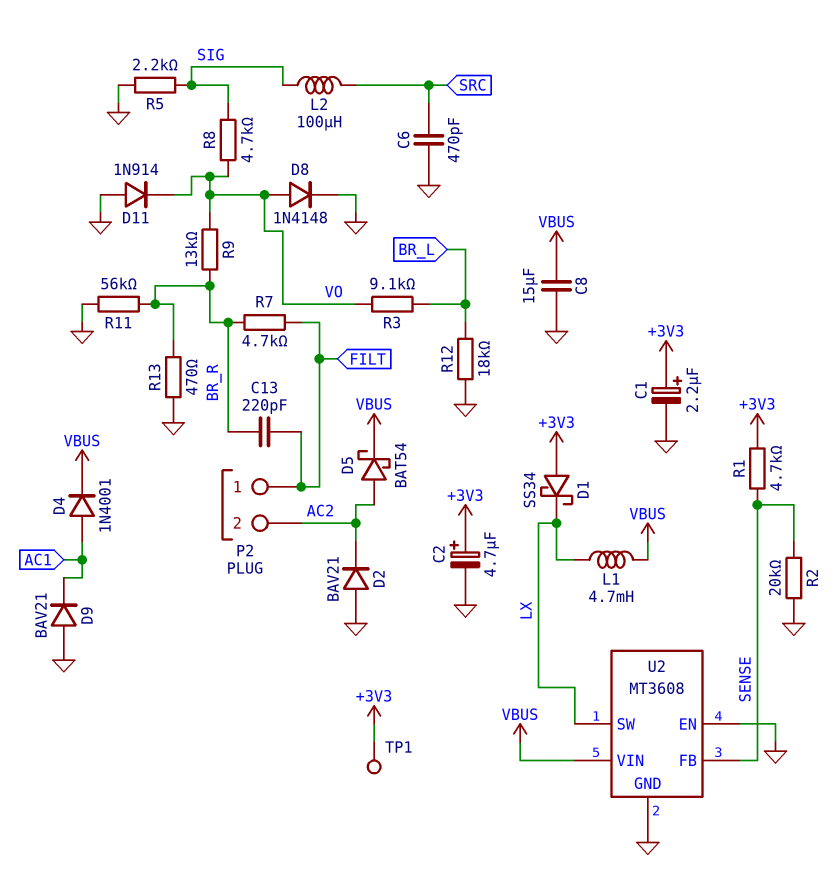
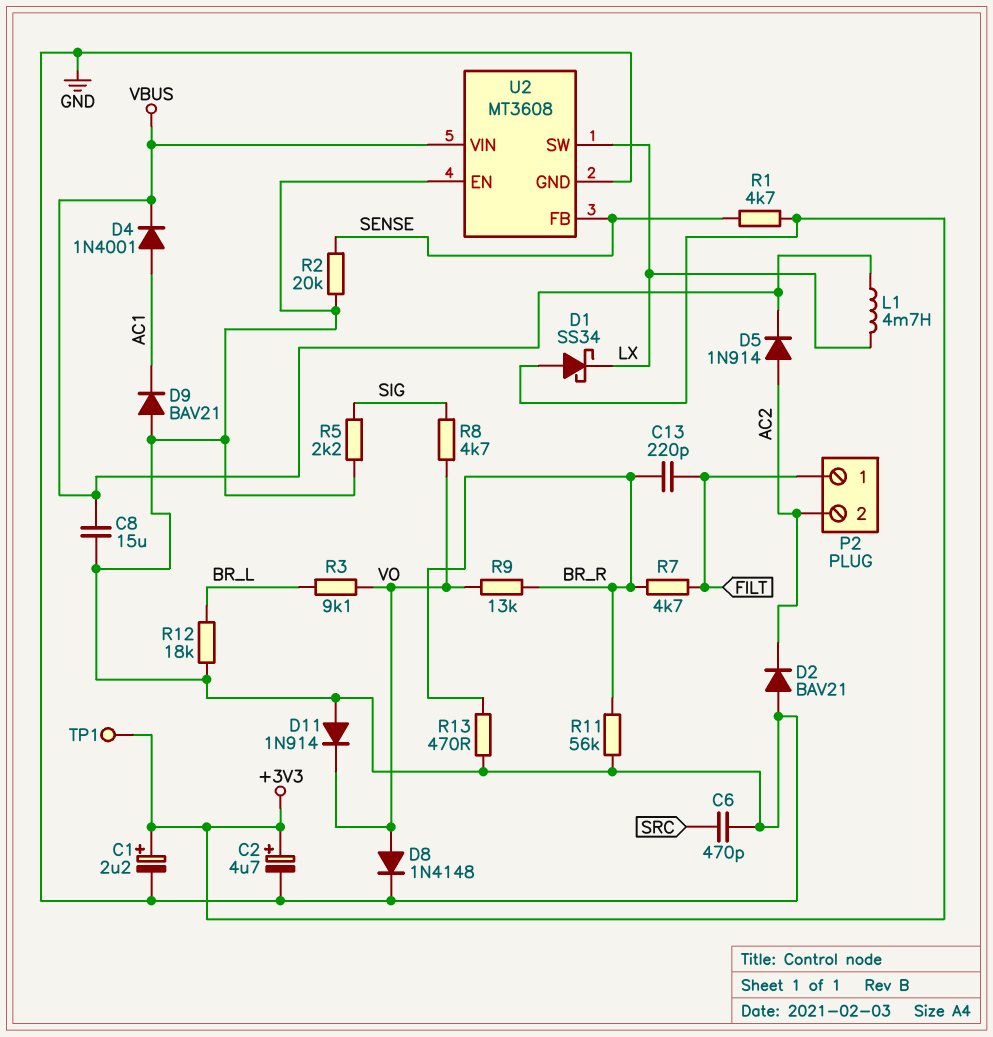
D5: schottky BAT54 (A AC2, K VBUS) -> diode 1N914 (A AC2, K VBUS)
L2: 100uH (SIG, SRC) -> none

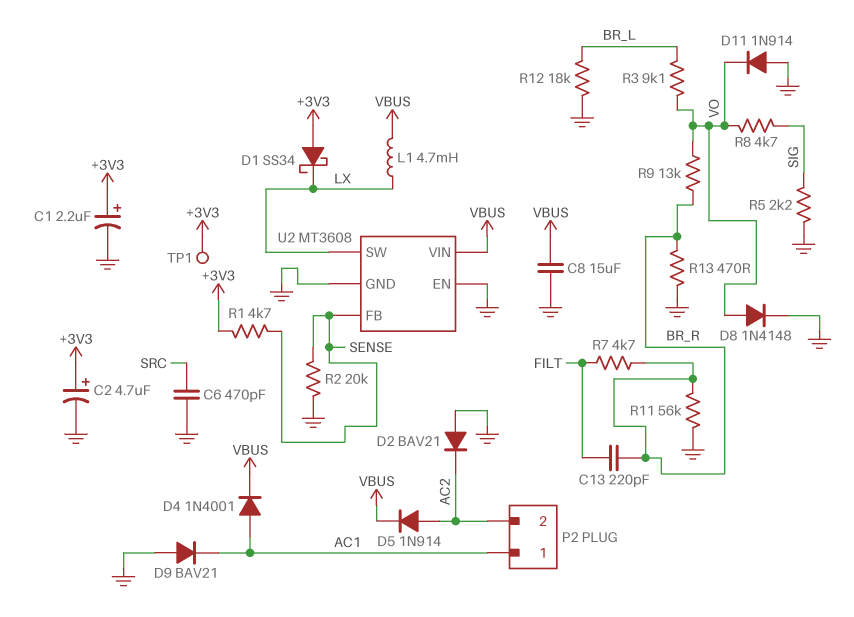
P2 pin 1: FILT -> AC1

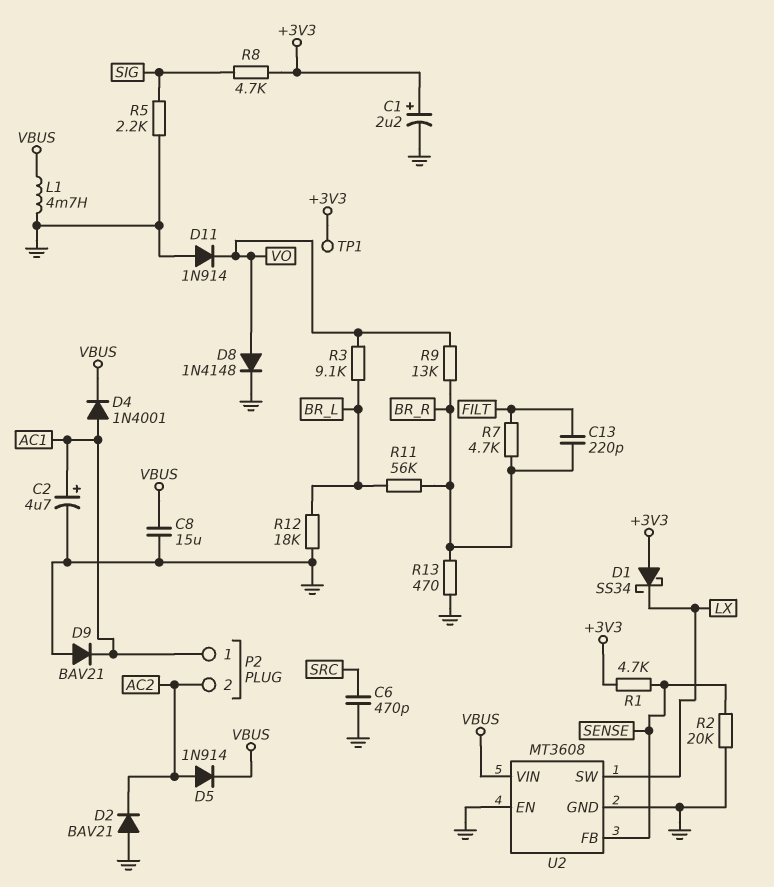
C2: 4.7uF (plus +3V3, minus GND) -> 4.7uF (plus AC1, minus GND)
L1: 4.7mH (LX, VBUS) -> 4.7mH (GND, VBUS)
R8: 4.7k (SIG, VO) -> 4.7k (+3V3, SIG)
R11: 56k (BR_R, GND) -> 56k (BR_L, BR_R)

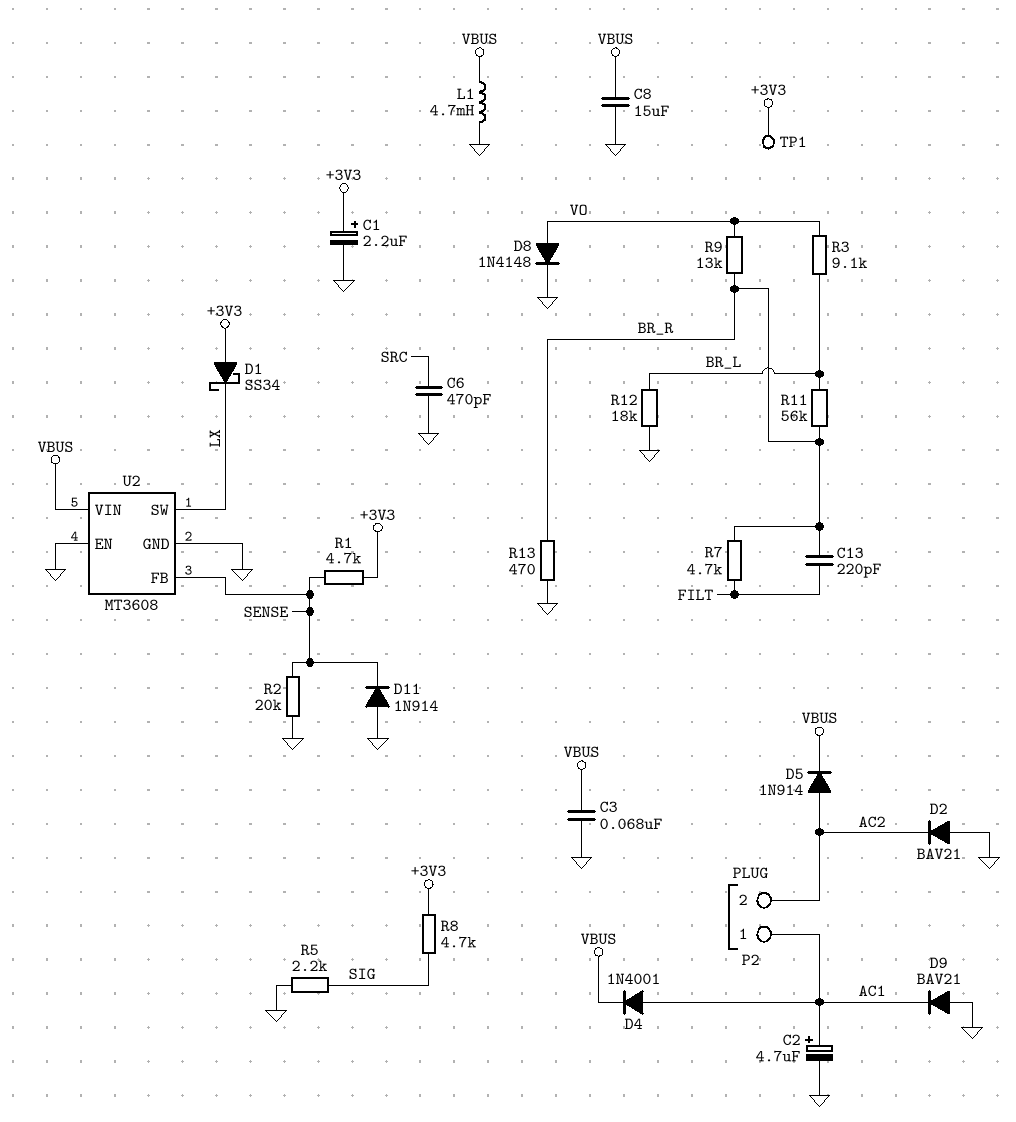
C3: none -> 68nF (GND, VBUS)
D11: diode 1N914 (A GND, K VO) -> diode 1N914 (A GND, K SENSE)

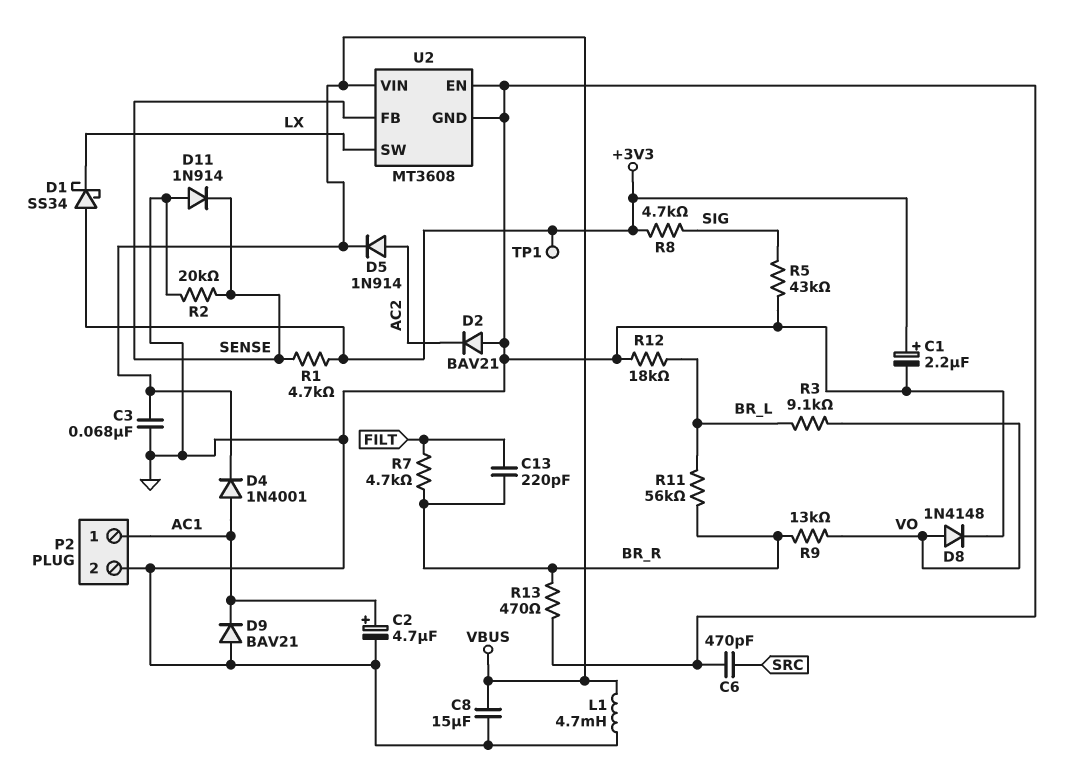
P2 pin 2: AC2 -> GND
R5: 2.2k (GND, SIG) -> 43k (GND, SIG)

